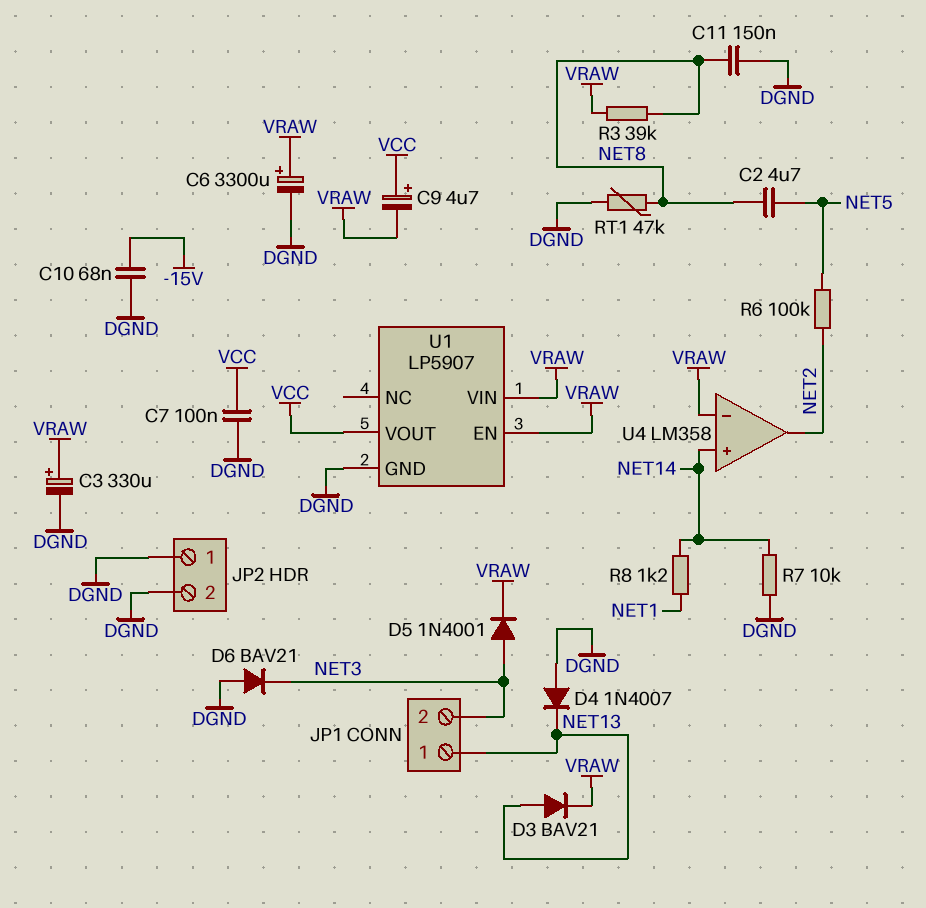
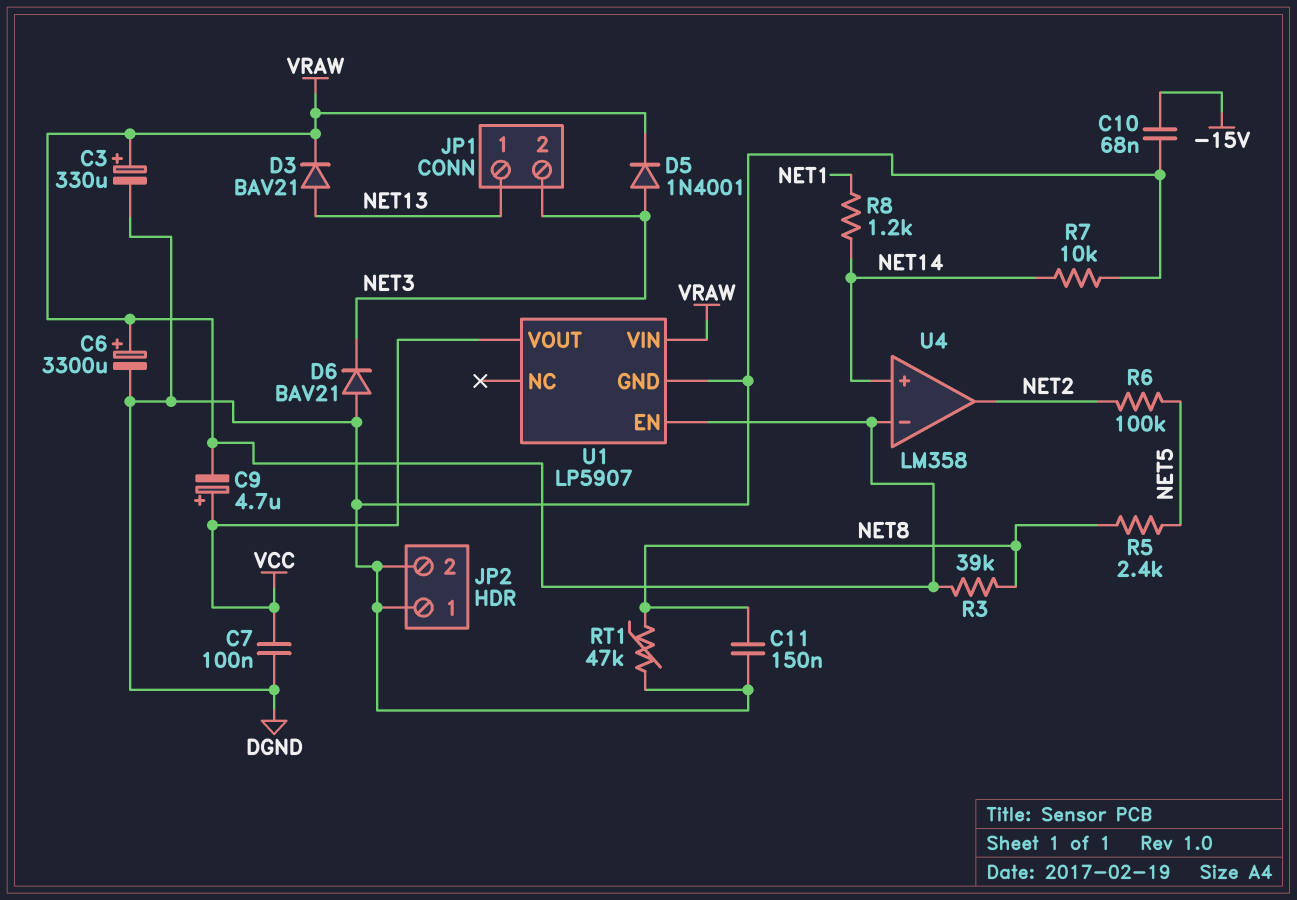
C2: 4.7uF (NET5, NET8) -> none
D4: diode 1N4007 (A DGND, K NET13) -> none
R5: none -> 2.4k (NET5, NET8)

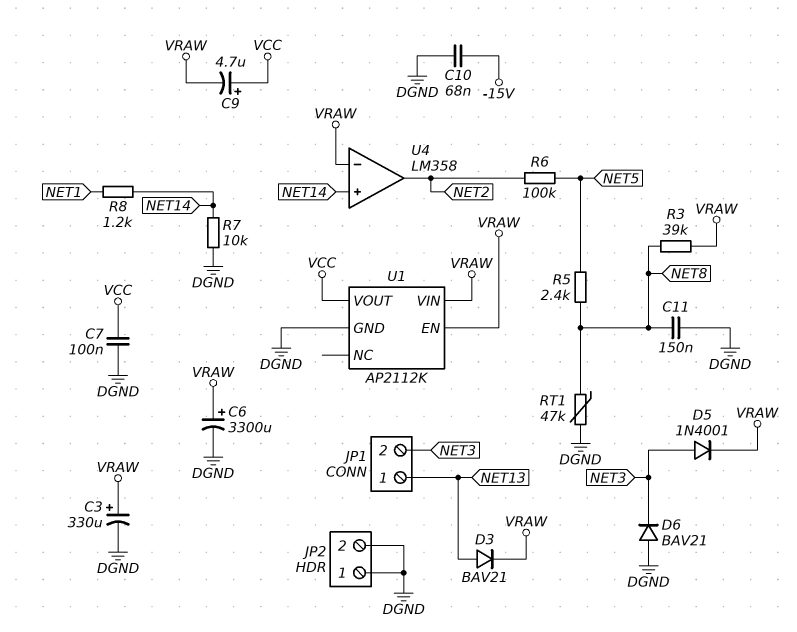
U1: LP5907 -> AP2112K

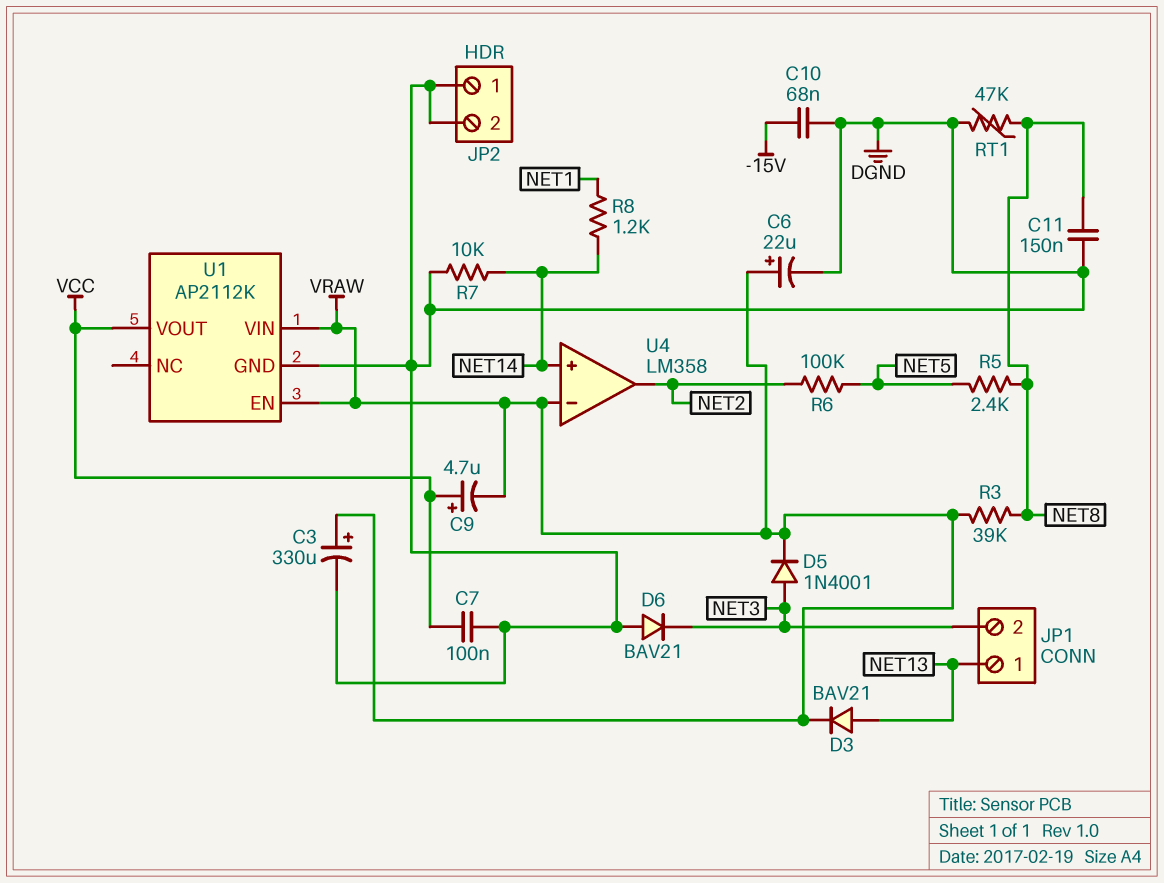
C6: 3300uF (plus VRAW, minus DGND) -> 22uF (plus VRAW, minus DGND)

